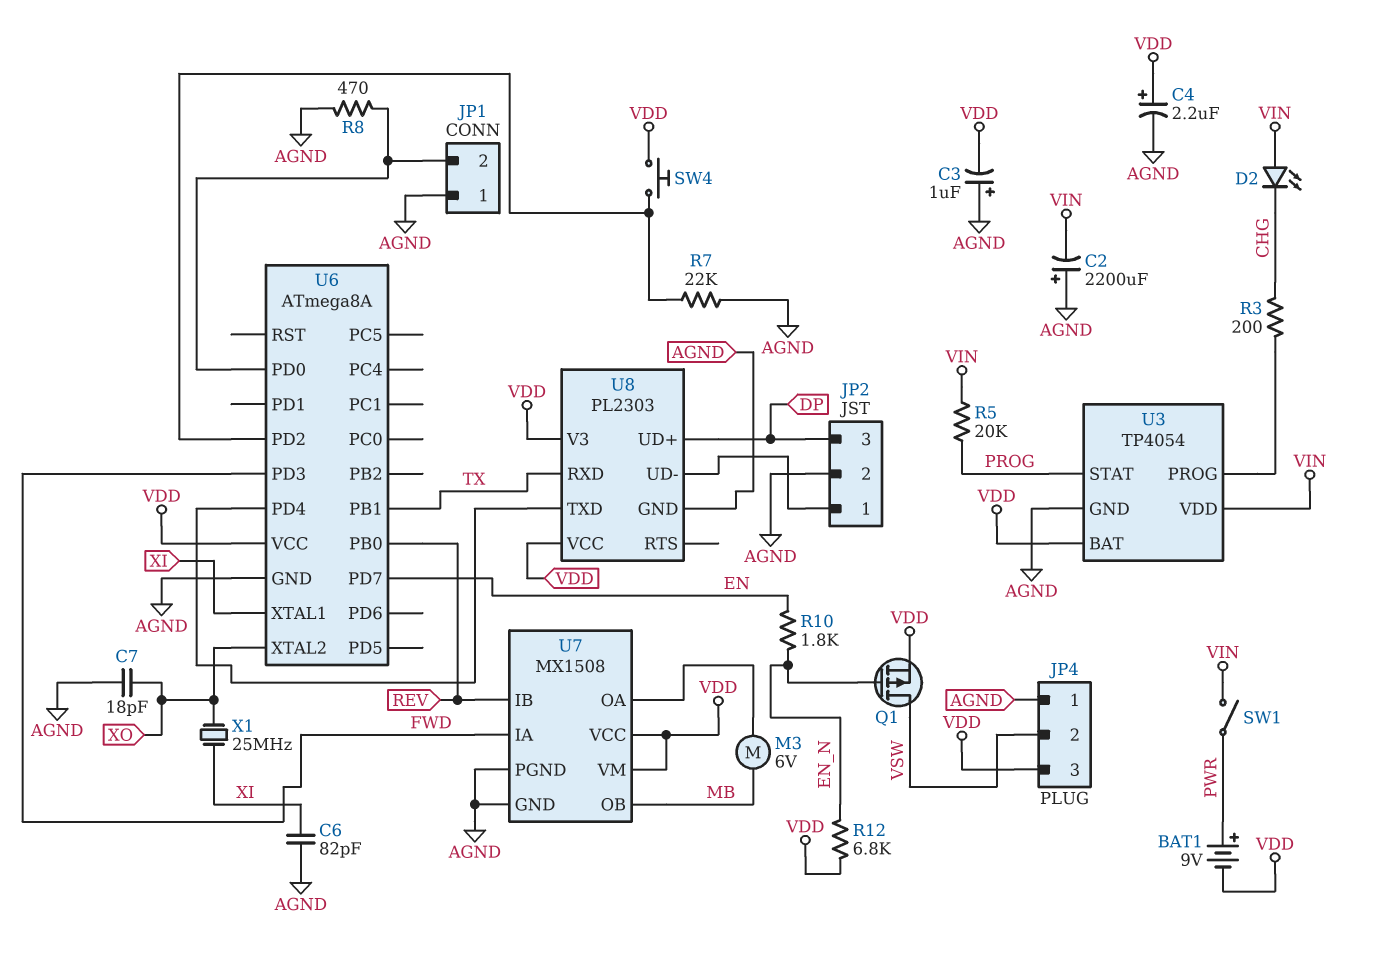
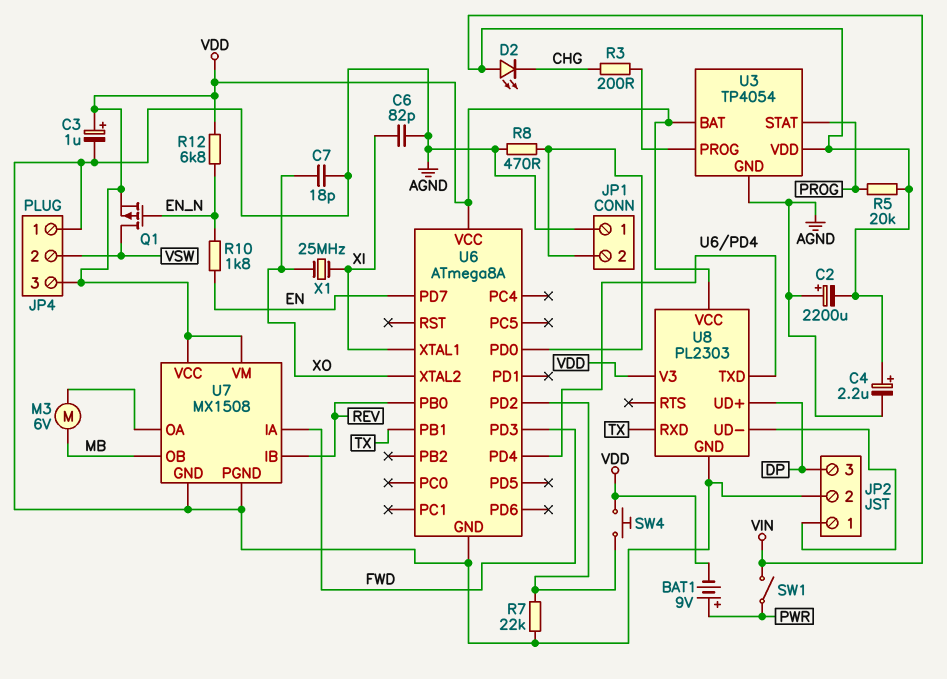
C3: 1uF (plus AGND, minus VDD) -> 1uF (plus VDD, minus AGND)
C4: 2.2uF (plus VDD, minus AGND) -> 2.2uF (plus VIN, minus AGND)

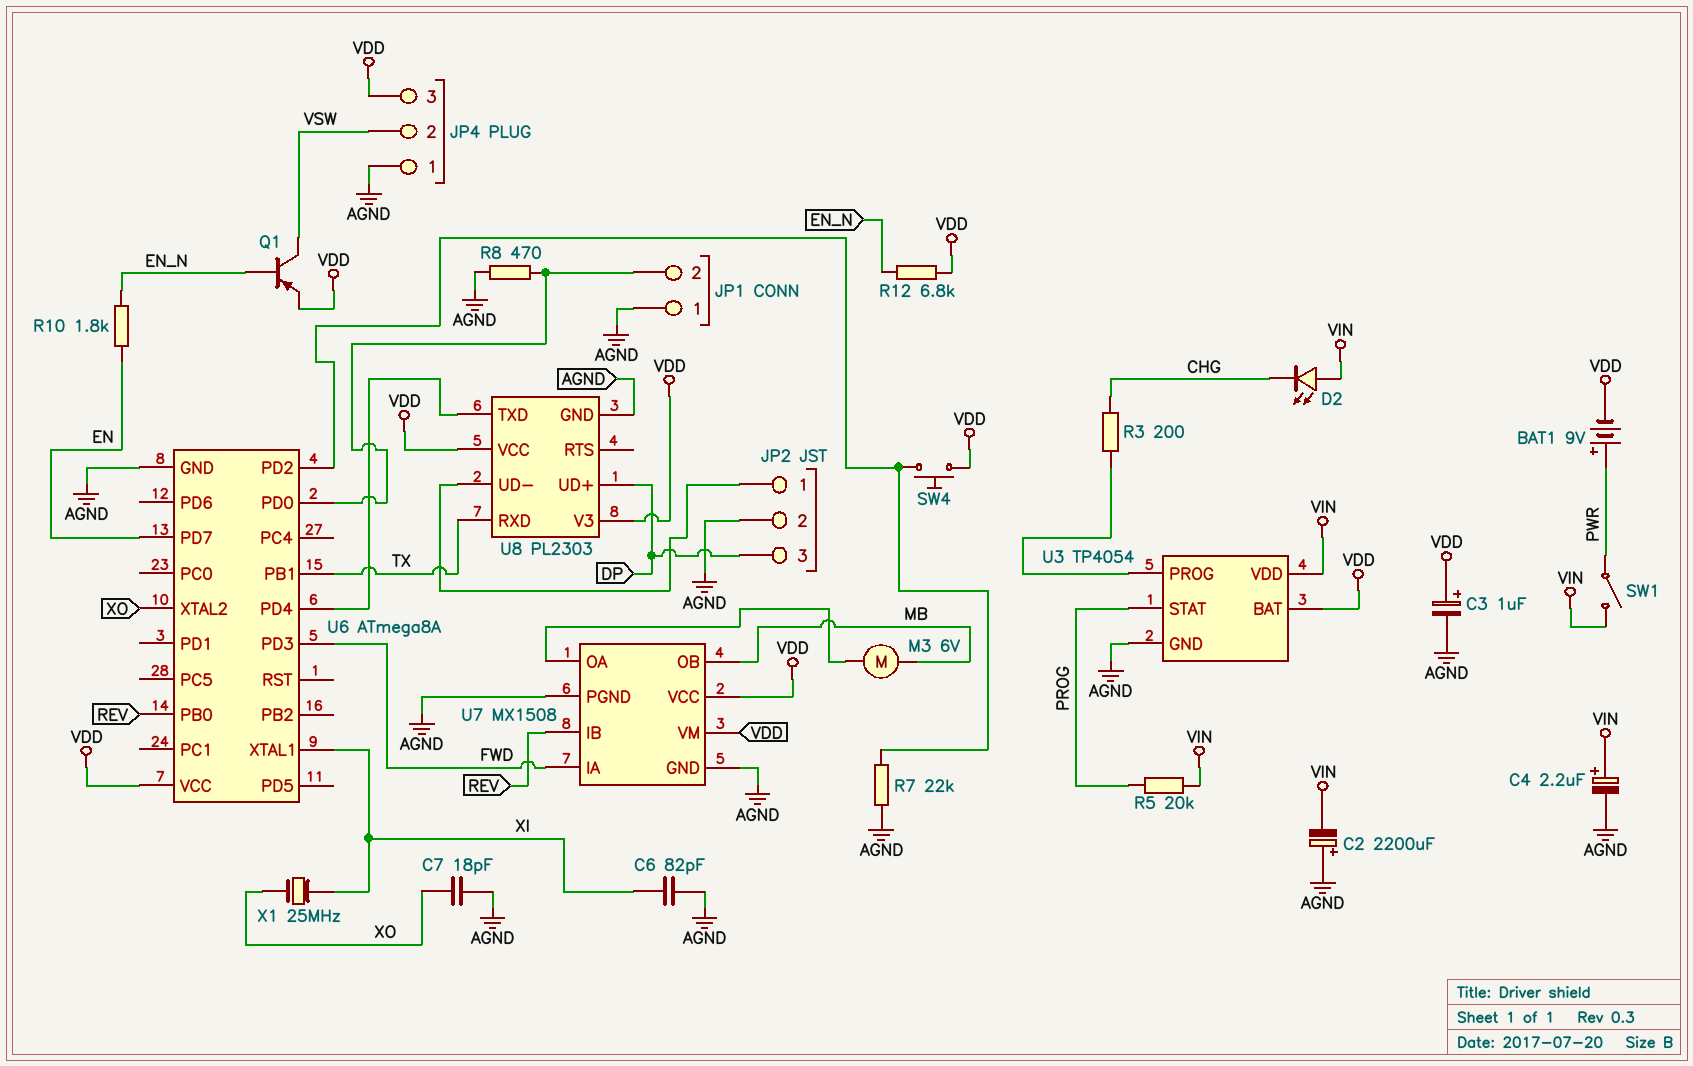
Q1: PMOS (G EN_N, D VSW, S VDD) -> PNP (B EN_N, C VSW, E VDD)

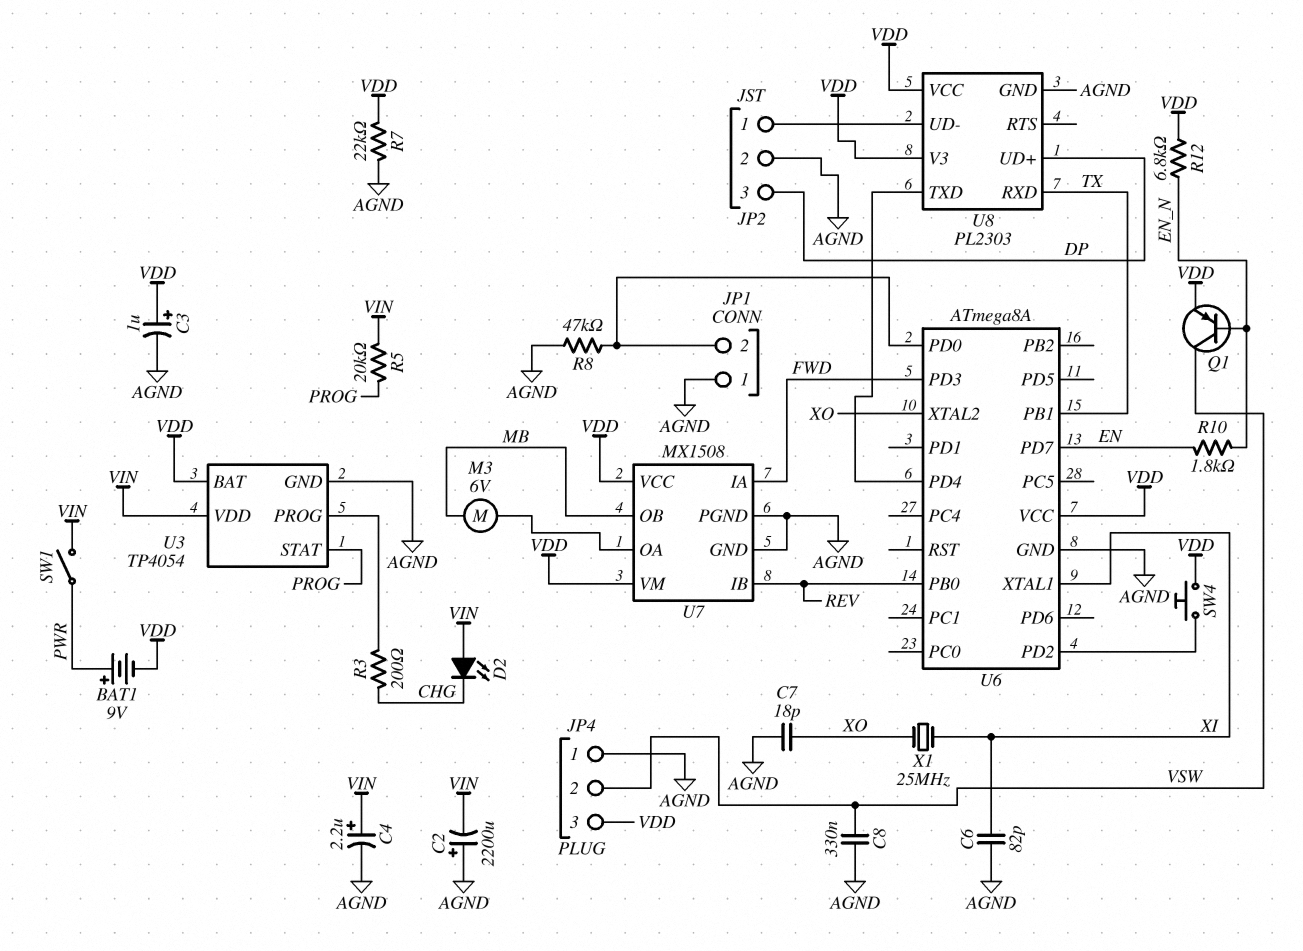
C8: none -> 330nF (AGND, VSW)
R7: 22k (AGND, U6/PD2) -> 22k (AGND, VDD)
R8: 470 (AGND, JP1/2) -> 47k (AGND, JP1/2)

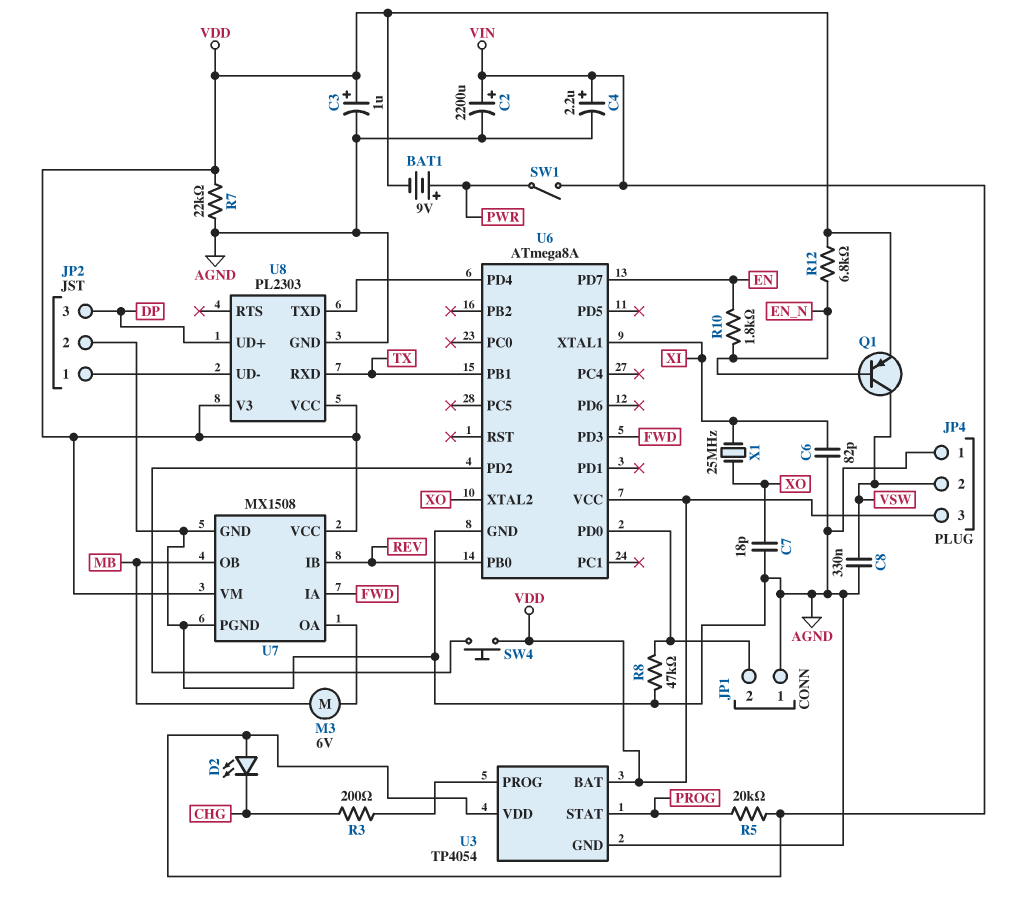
C2: 2200uF (plus AGND, minus VIN) -> 2200uF (plus VIN, minus AGND)

